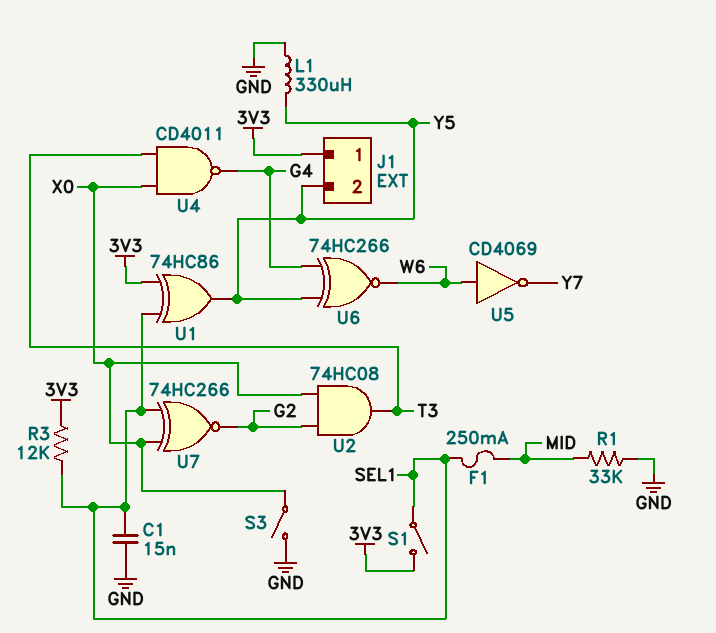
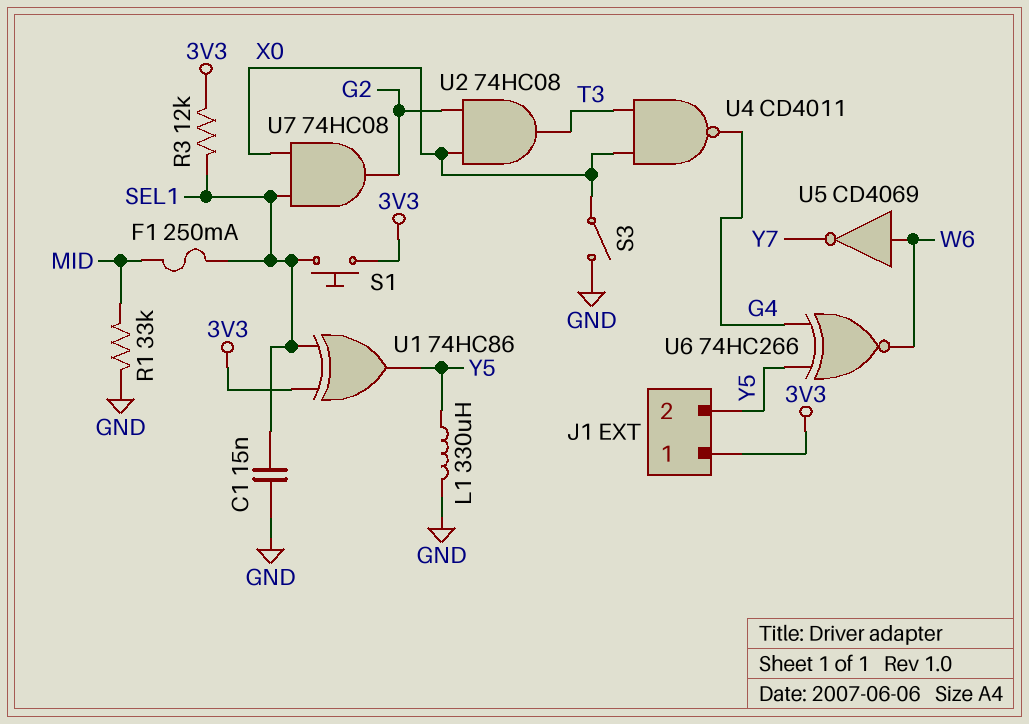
S1: switch (3V3, SEL1) -> button (3V3, SEL1)
U7: XNOR 74HC266 (in SEL1, in X0, out G2) -> AND 74HC08 (in SEL1, in X0, out G2)

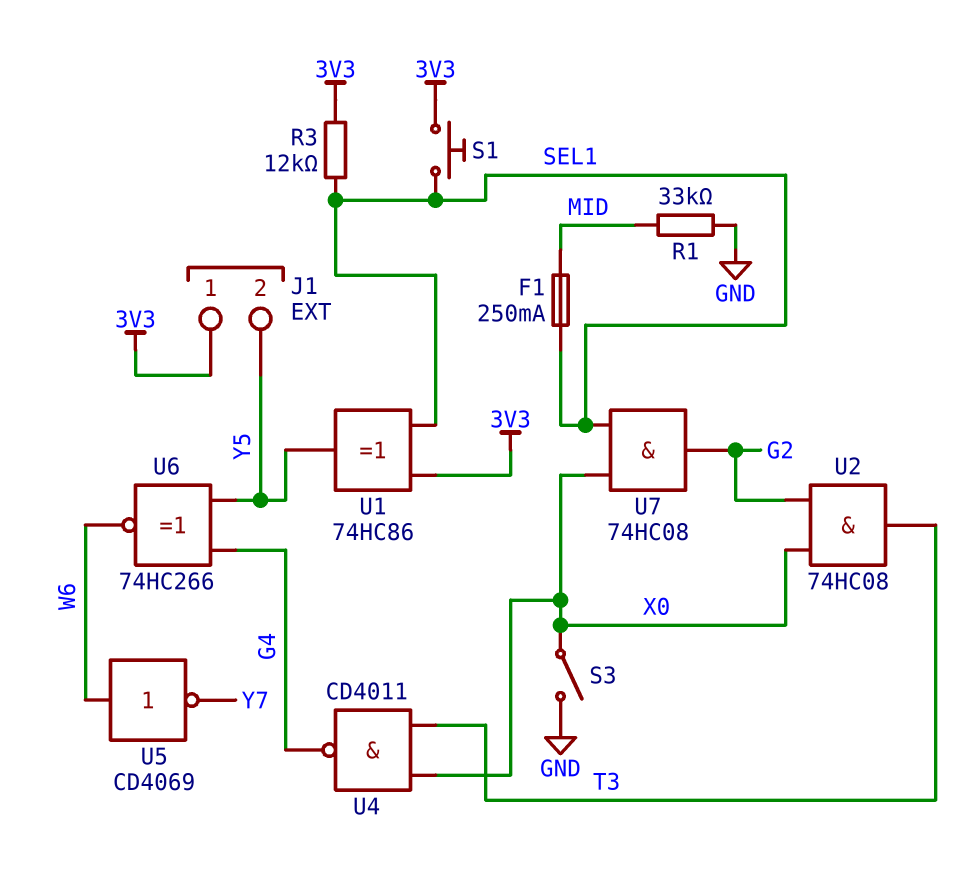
C1: 15nF (GND, SEL1) -> none
L1: 330uH (GND, Y5) -> none

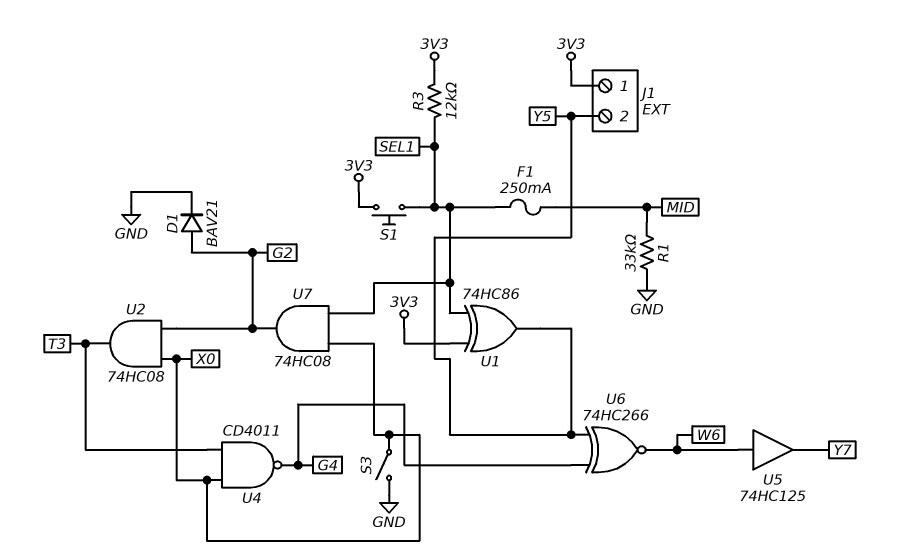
D1: none -> diode BAV21 (A G2, K GND)
U5: NOT CD4069 (in W6, out Y7) -> buffer 74HC125 (in W6, out Y7)

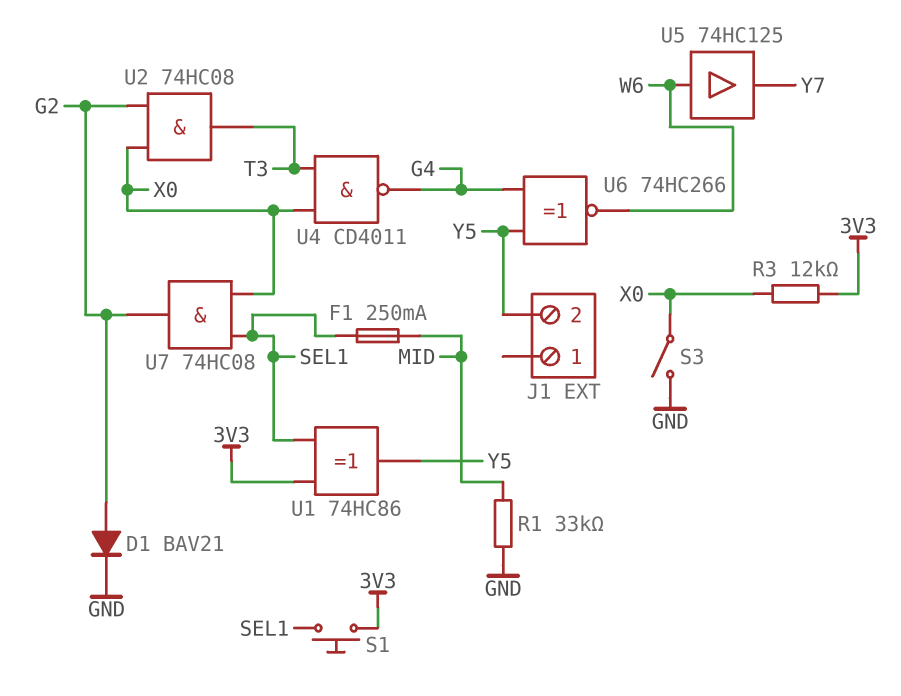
J1 pin 1: 3V3 -> none
R3: 12k (3V3, SEL1) -> 12k (3V3, X0)

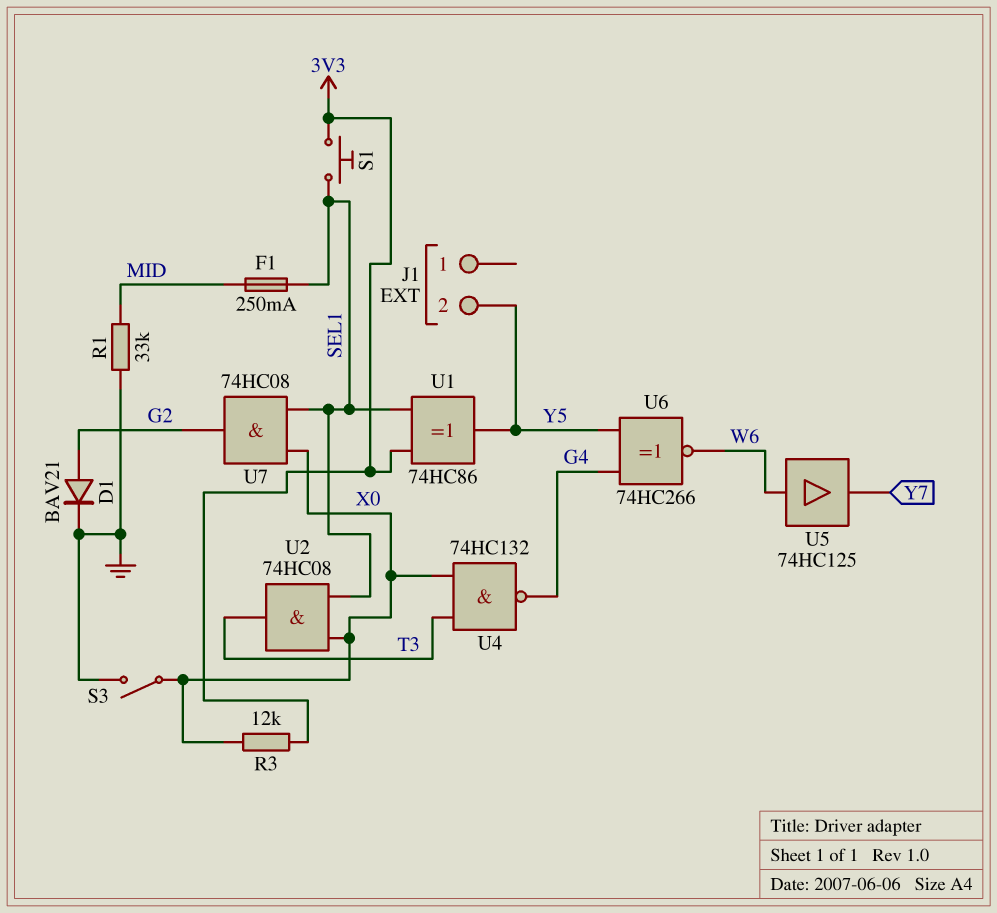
U2: AND 74HC08 (in G2, in X0, out T3) -> AND 74HC08 (in SEL1, in X0, out T3)
U4: NAND CD4011 (in T3, in X0, out G4) -> NAND 74HC132 (in T3, in X0, out G4)

